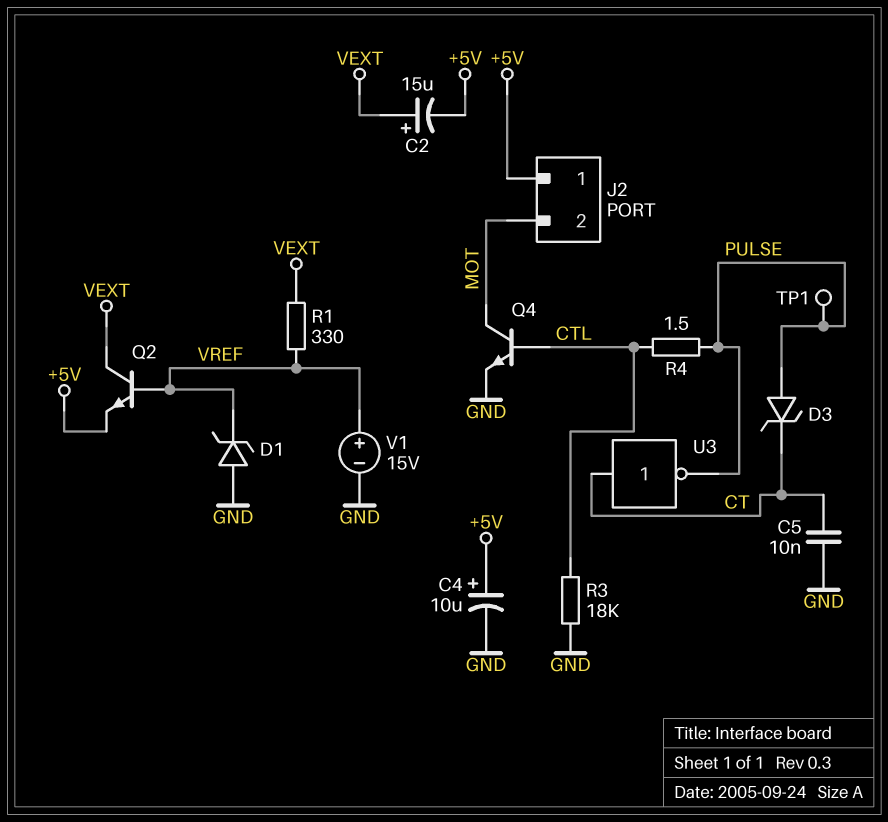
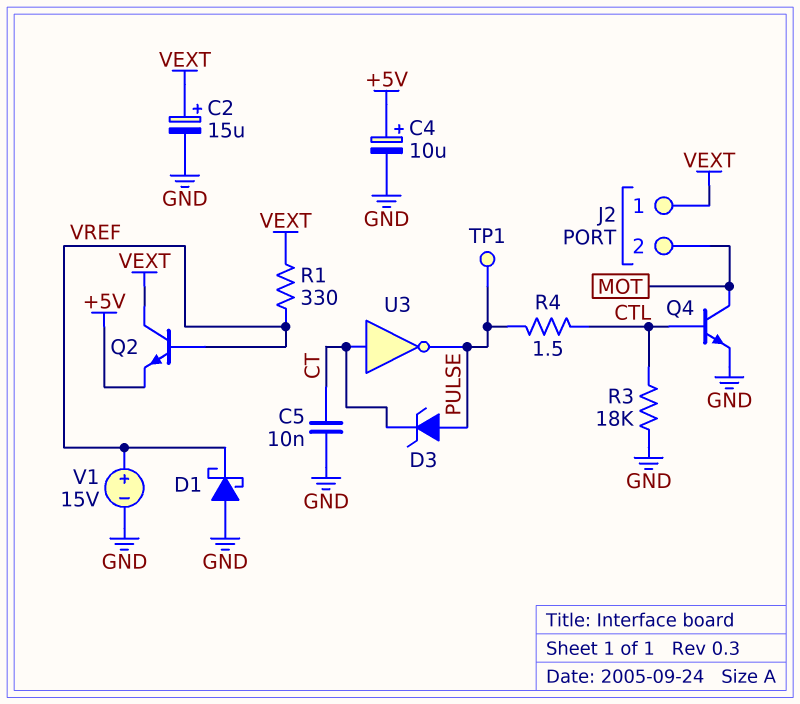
C2: 15uF (plus VEXT, minus +5V) -> 15uF (plus VEXT, minus GND)
D1: zener (A GND, K VREF) -> schottky (A GND, K VREF)
J2 pin 1: +5V -> VEXT

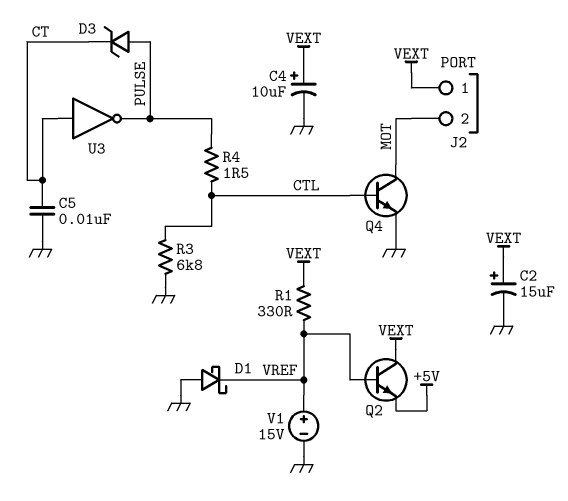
C4: 10uF (plus +5V, minus GND) -> 10uF (plus VEXT, minus GND)
R3: 18k (CTL, GND) -> 6.8k (CTL, GND)
TP1: test point (PULSE) -> none

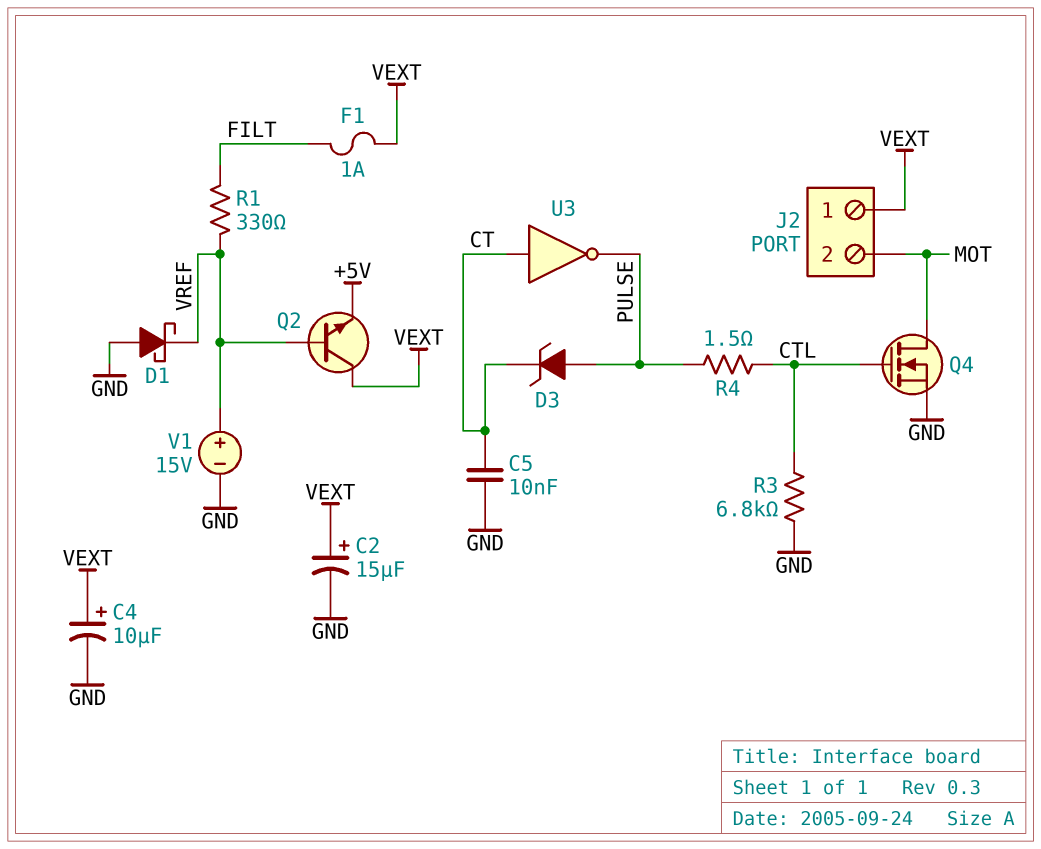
F1: none -> 1A (FILT, VEXT)
Q4: NPN (B CTL, C MOT, E GND) -> NMOS (G CTL, D MOT, S GND)
R1: 330 (VEXT, VREF) -> 330 (FILT, VREF)

